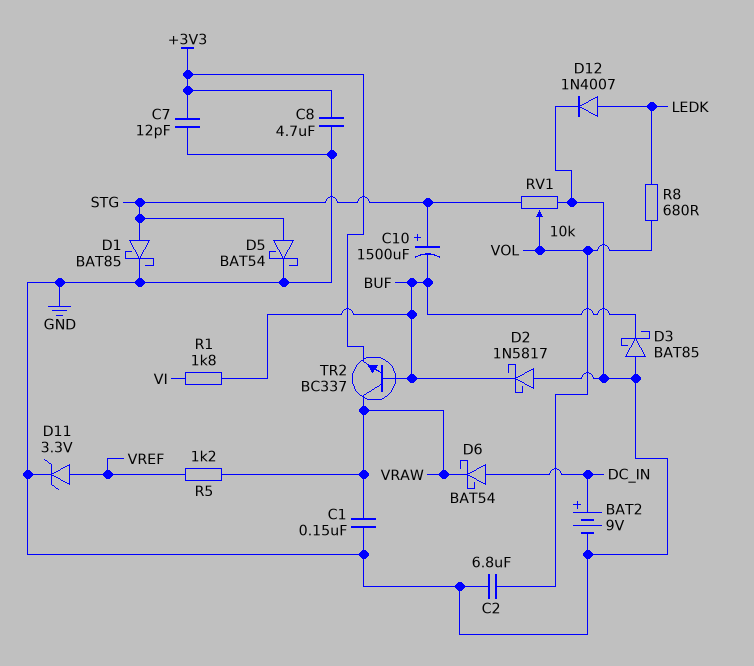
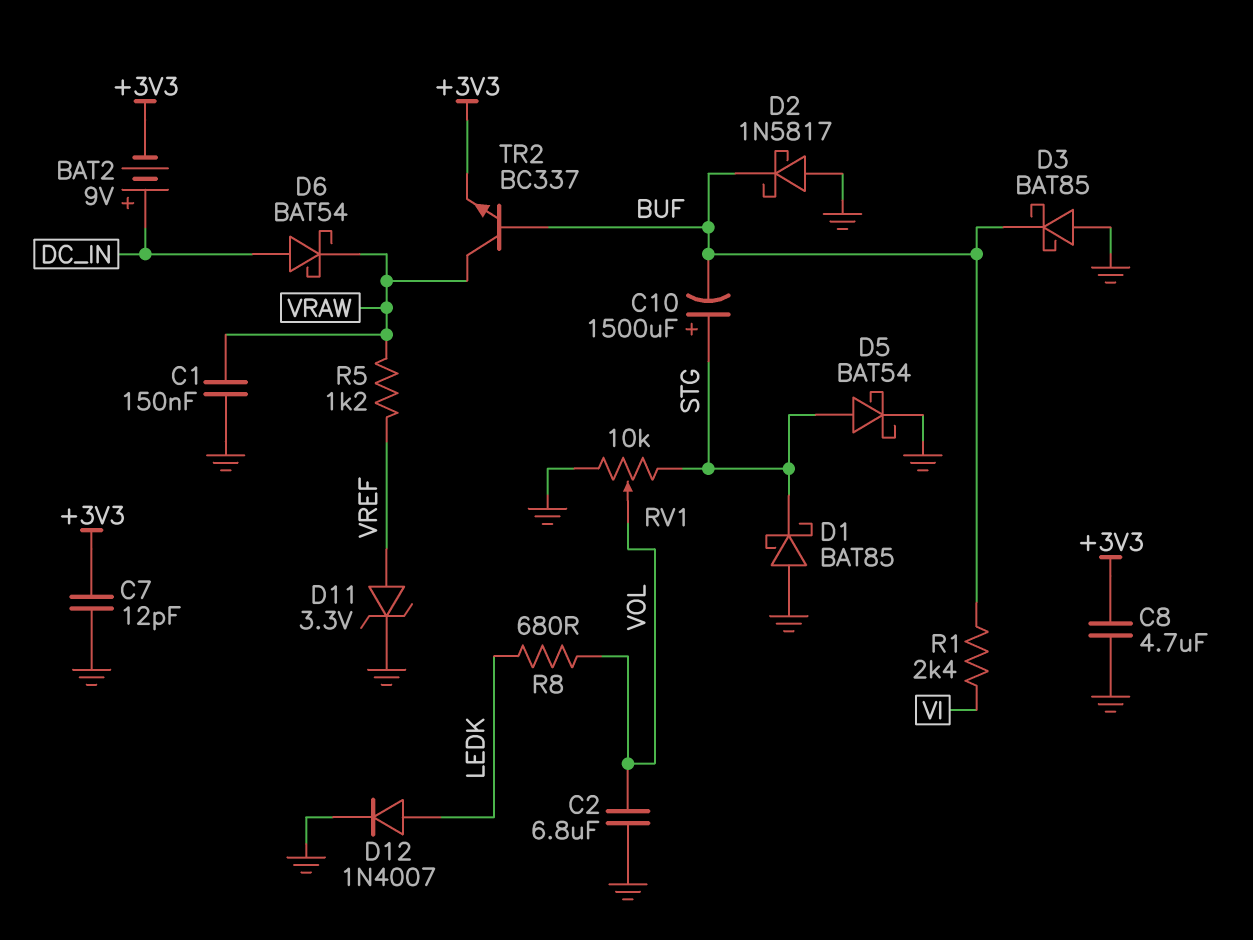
BAT2: 9V (plus DC_IN, minus GND) -> 9V (plus DC_IN, minus +3V3)
D1: schottky BAT85 (A STG, K GND) -> schottky BAT85 (A GND, K STG)
R1: 1.8k (BUF, VI) -> 2.4k (BUF, VI)

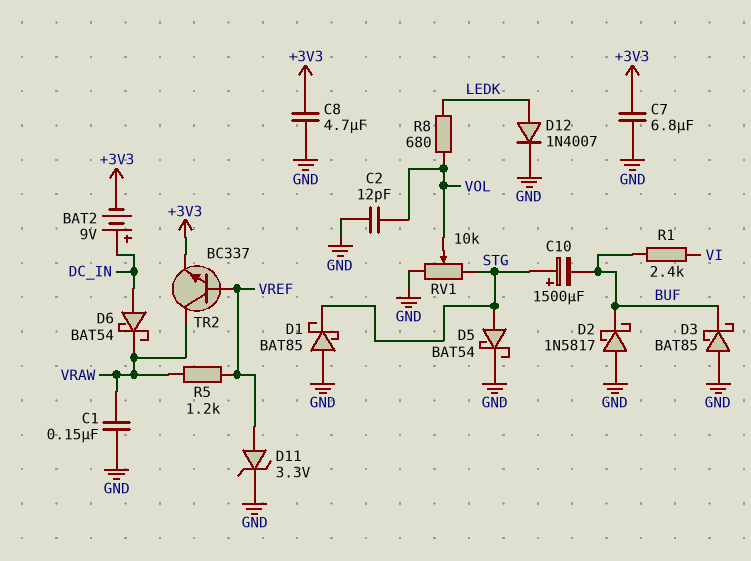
C2: 6.8uF (GND, VOL) -> 12pF (GND, VOL)
C7: 12pF (+3V3, GND) -> 6.8uF (+3V3, GND)
TR2: NPN BC337 (B BUF, C VRAW, E +3V3) -> NPN BC337 (B VREF, C VRAW, E +3V3)

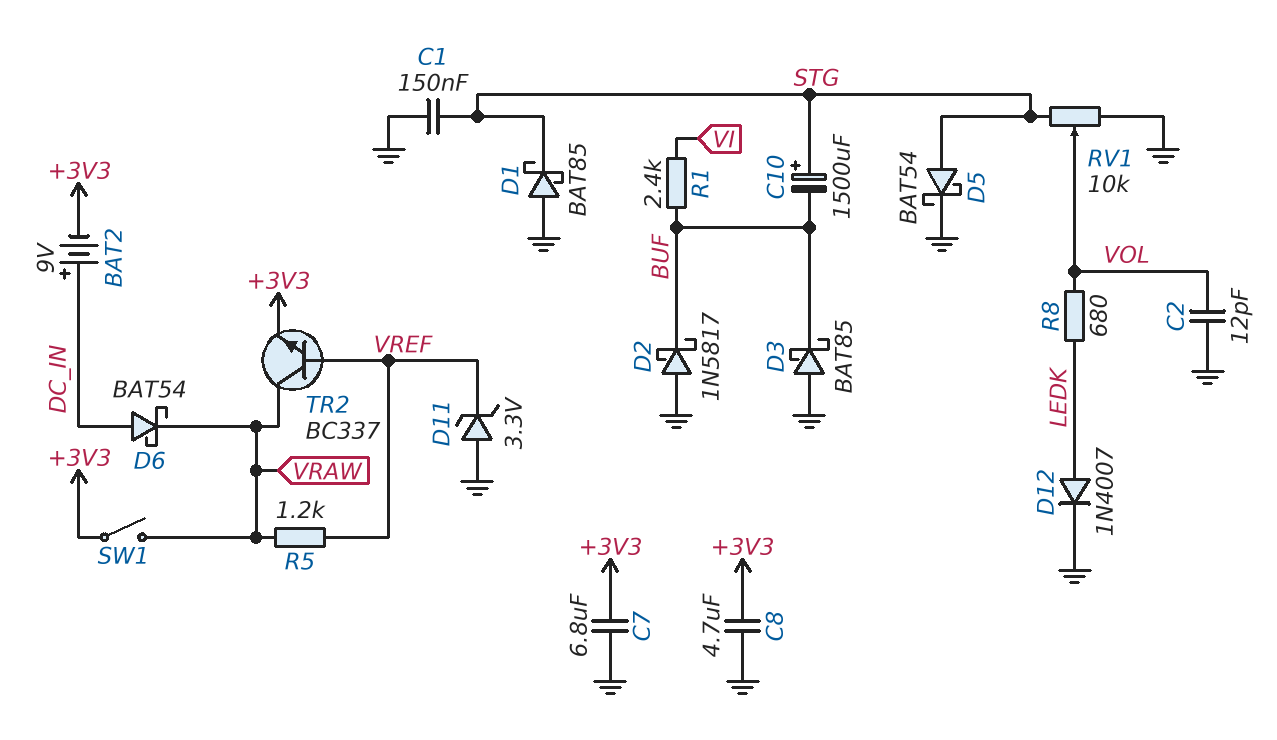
C1: 150nF (GND, VRAW) -> 150nF (GND, STG)
D11: zener 3.3V (A VREF, K GND) -> zener 3.3V (A GND, K VREF)
SW1: none -> switch (+3V3, VRAW)

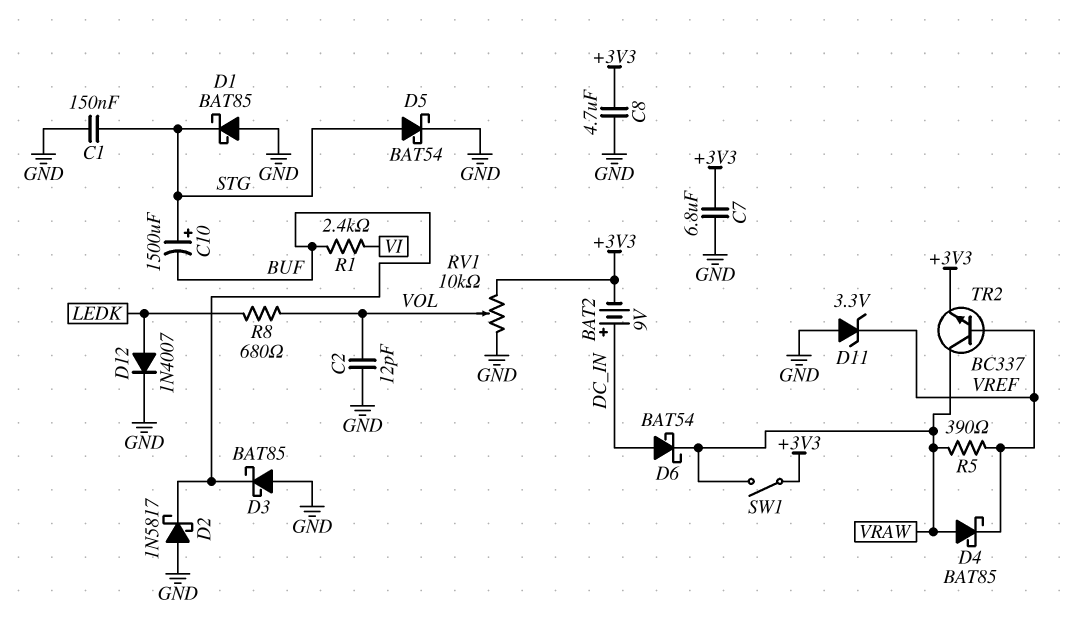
D4: none -> schottky BAT85 (A VRAW, K VREF)
R5: 1.2k (VRAW, VREF) -> 390 (VRAW, VREF)
RV1: 10k (GND, STG, wiper VOL) -> 10k (+3V3, GND, wiper VOL)

